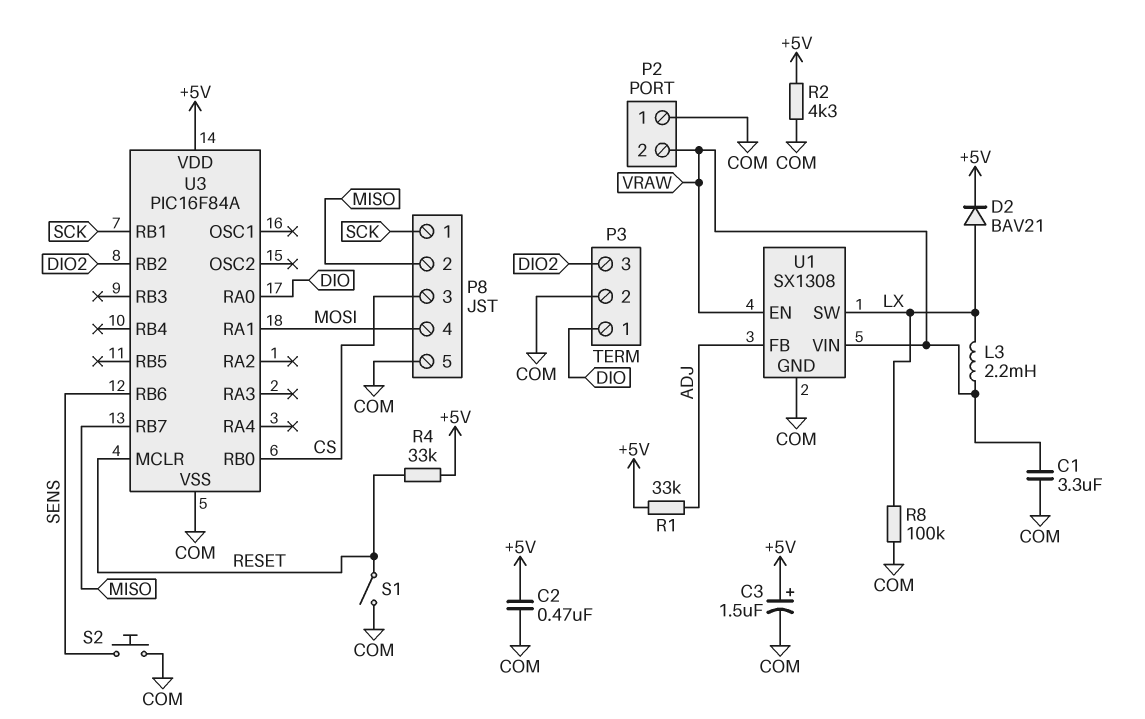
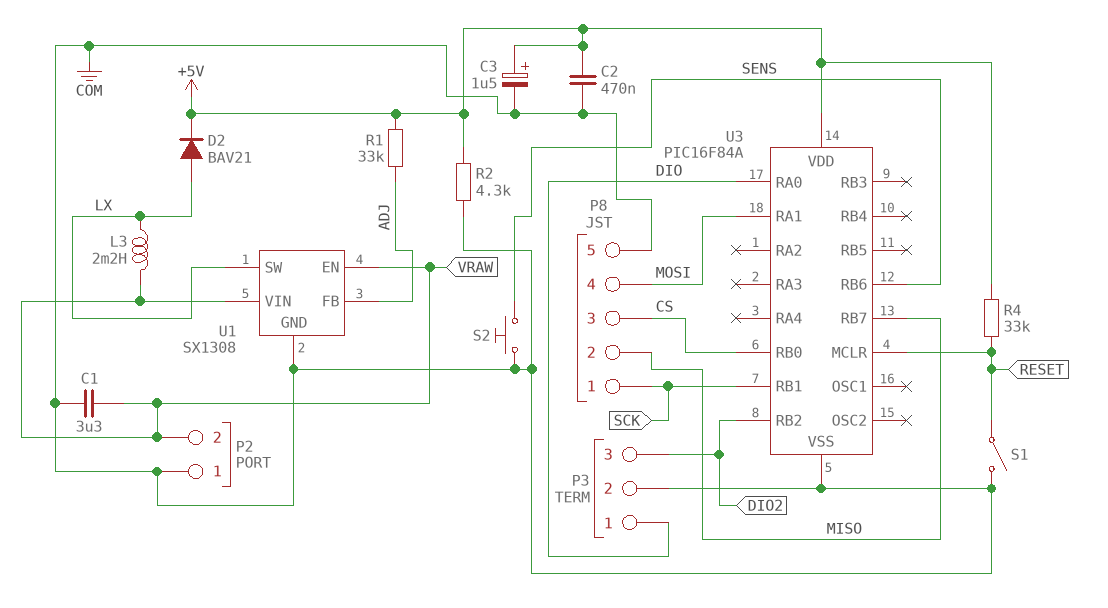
R8: 100k (COM, LX) -> none

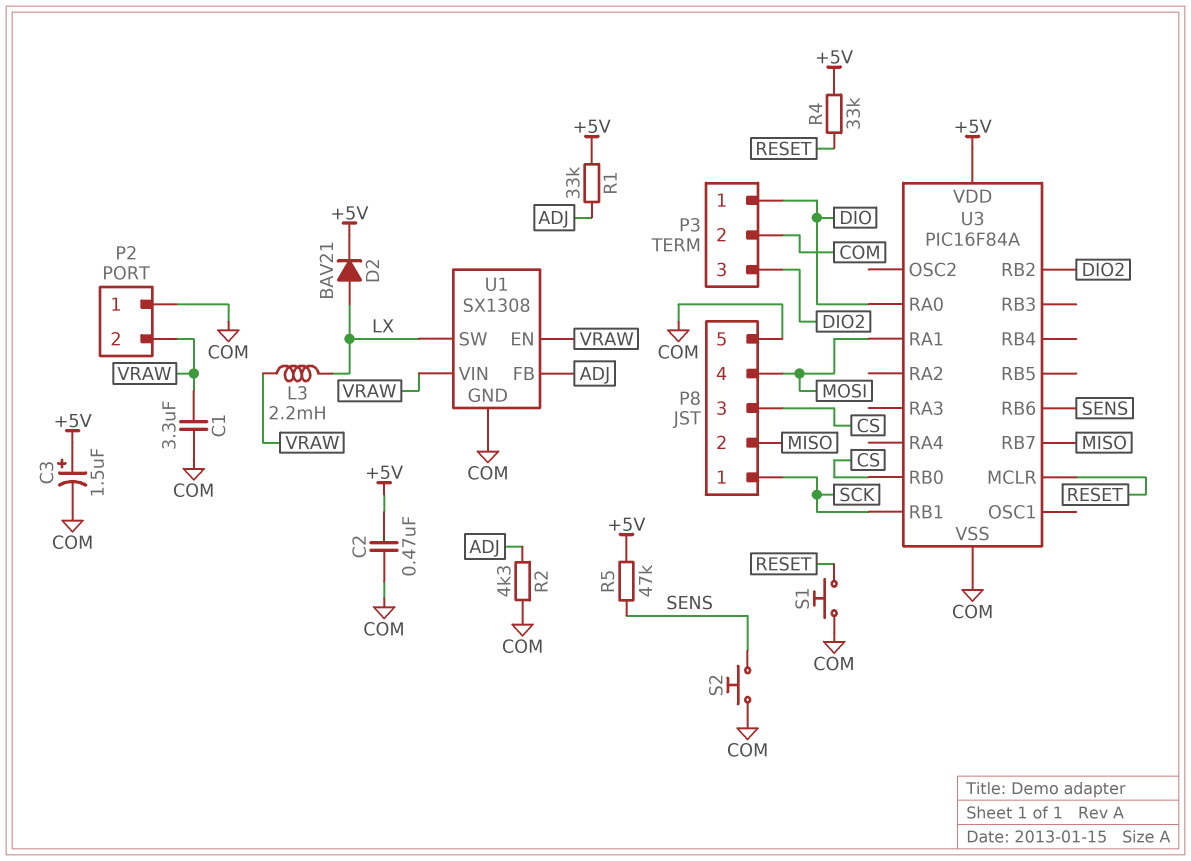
R2: 4.3k (+5V, COM) -> 4.3k (ADJ, COM)
R5: none -> 47k (+5V, SENS)
S1: switch (COM, RESET) -> button (COM, RESET)

